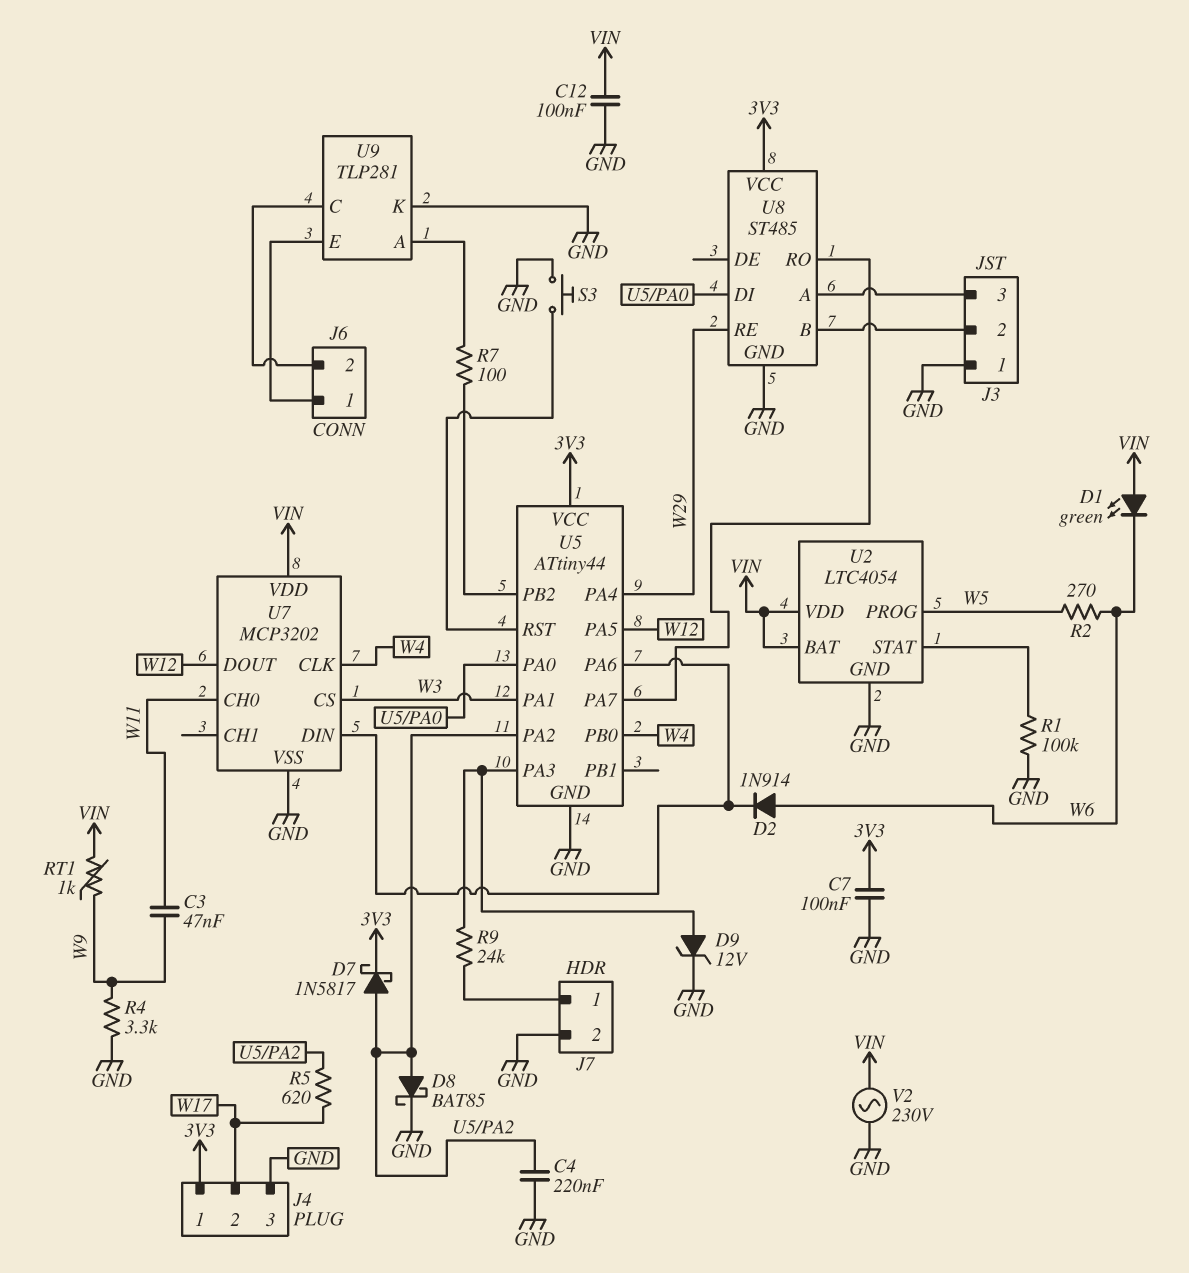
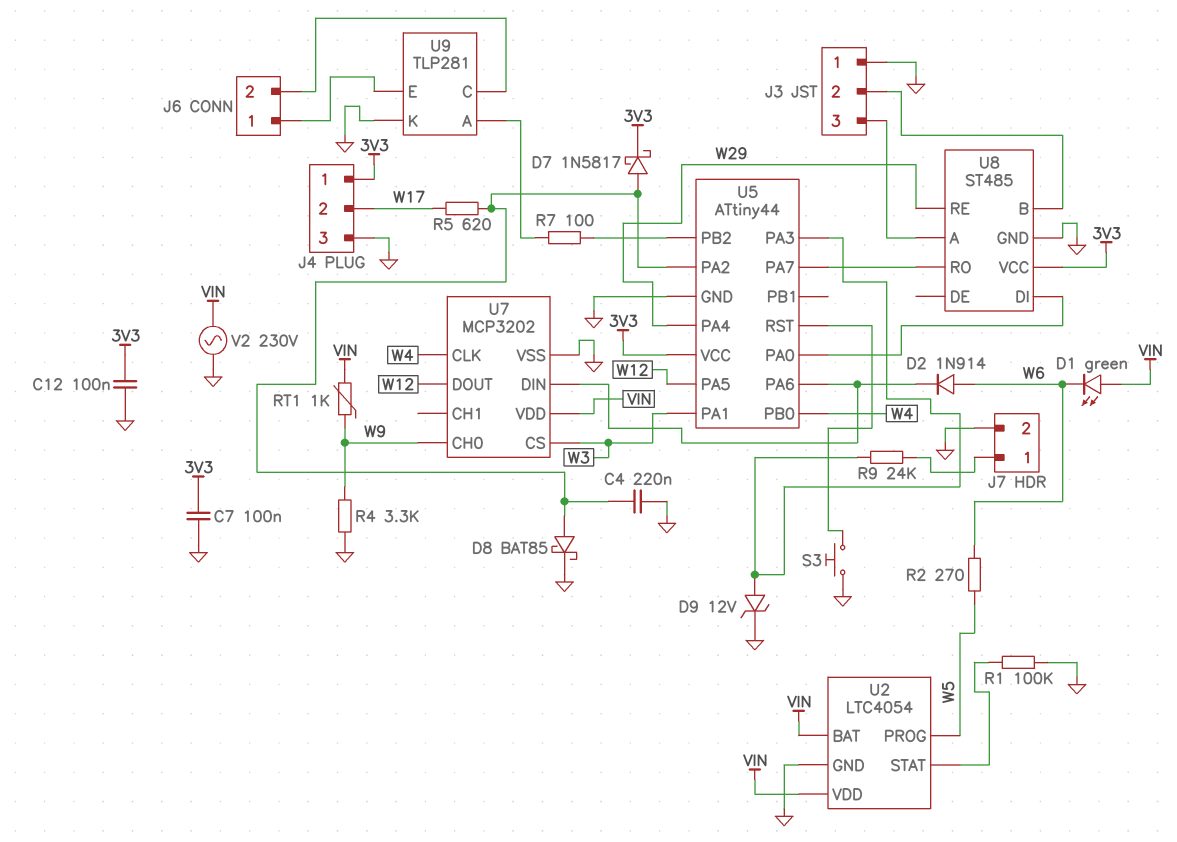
C3: 47nF (W9, W11) -> none
C12: 100nF (GND, VIN) -> 100nF (3V3, GND)
U7 pin CH0: W11 -> W9

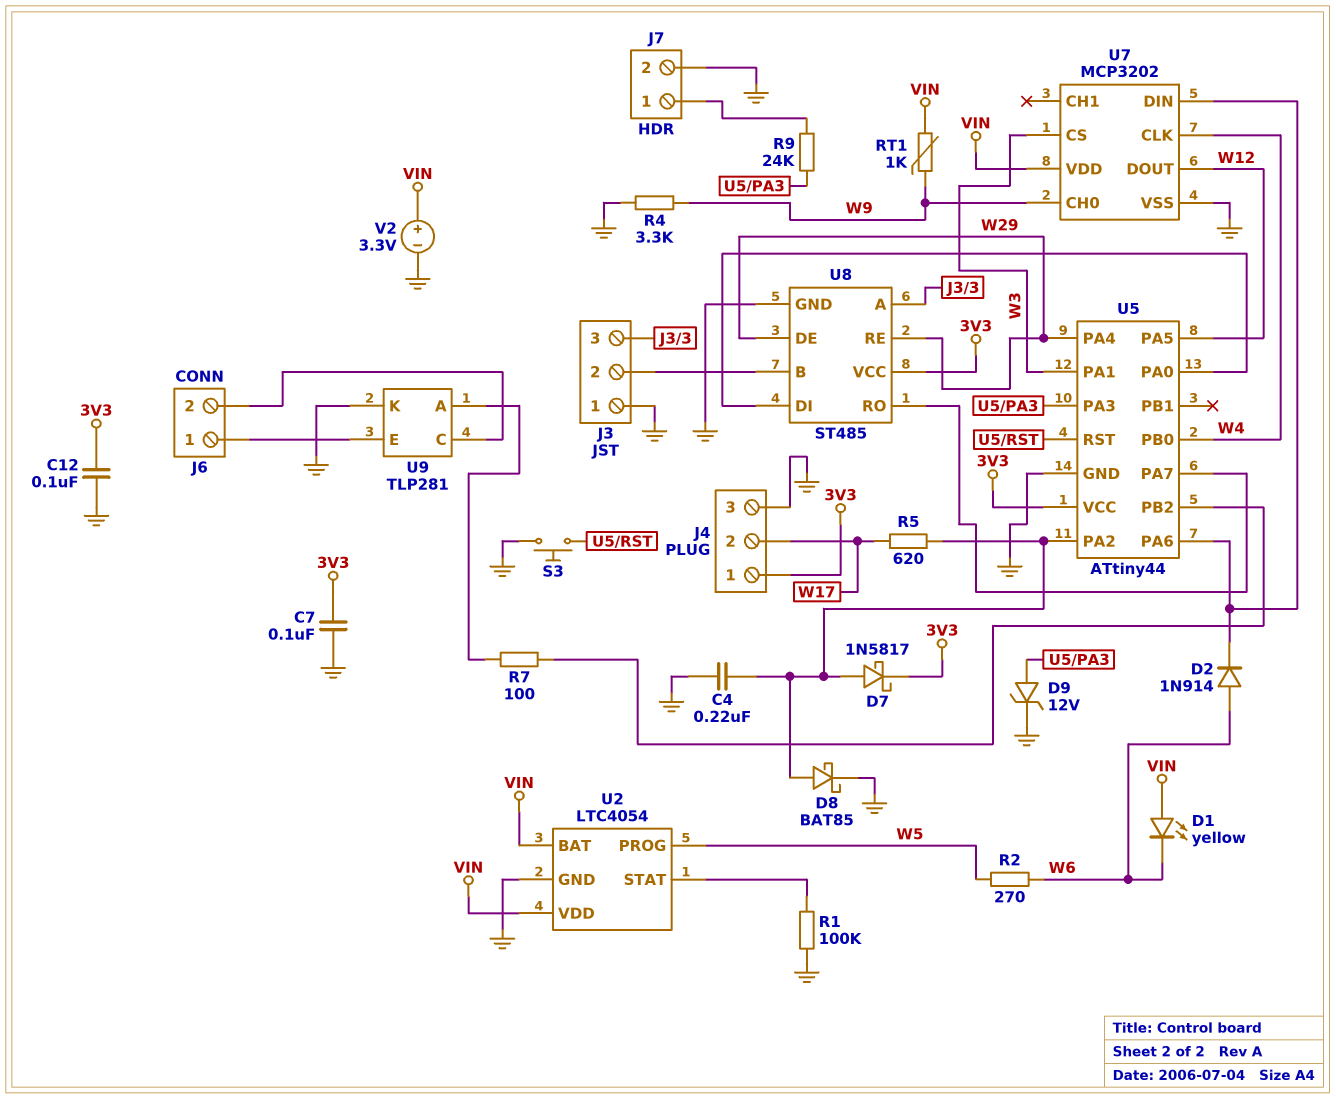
D1: LED green (A VIN, K W6) -> LED yellow (A VIN, K W6)
U8 pin DE: none -> W29
V2: AC 230V (GND, VIN) -> 3.3V (plus VIN, minus GND)

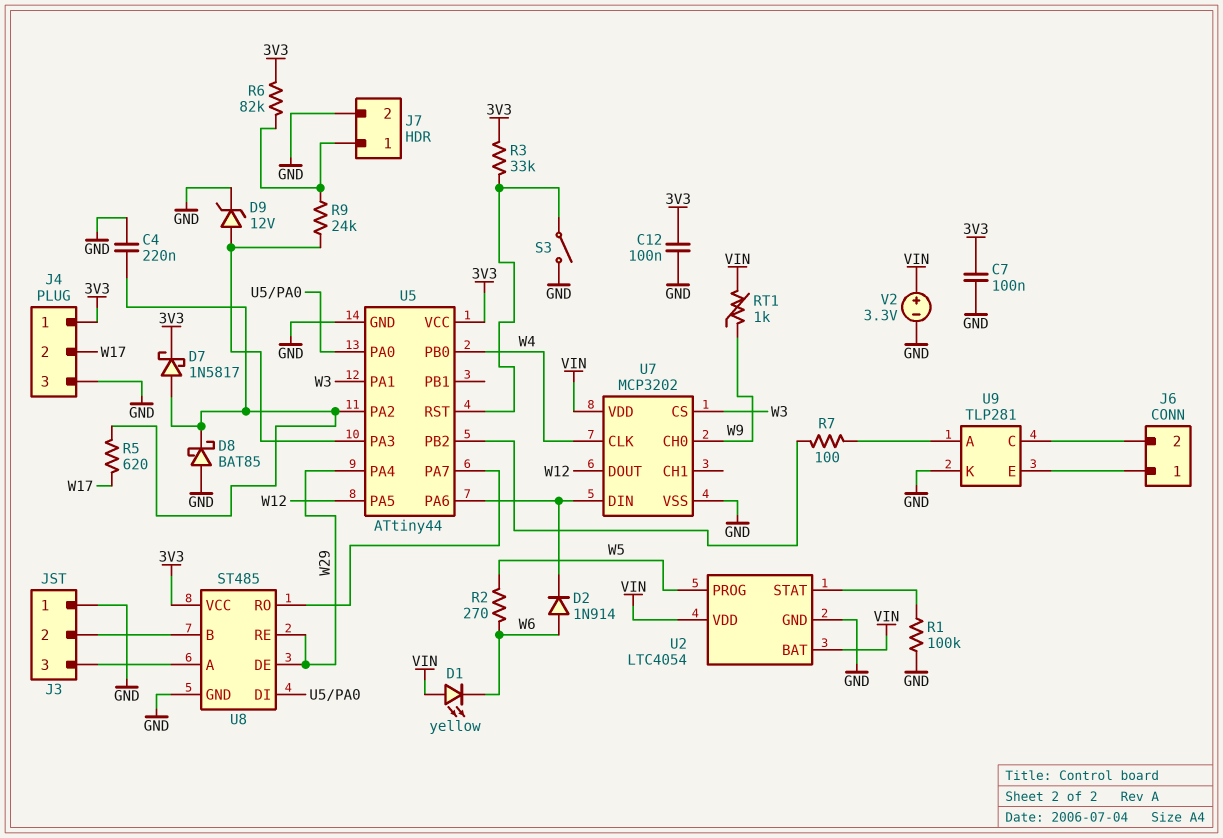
D8: schottky BAT85 (A U5/PA2, K GND) -> schottky BAT85 (A GND, K U5/PA2)
R3: none -> 33k (3V3, U5/RST)
R4: 3.3k (GND, W9) -> none
R6: none -> 82k (3V3, J7/1)
S3: button (GND, U5/RST) -> switch (GND, U5/RST)

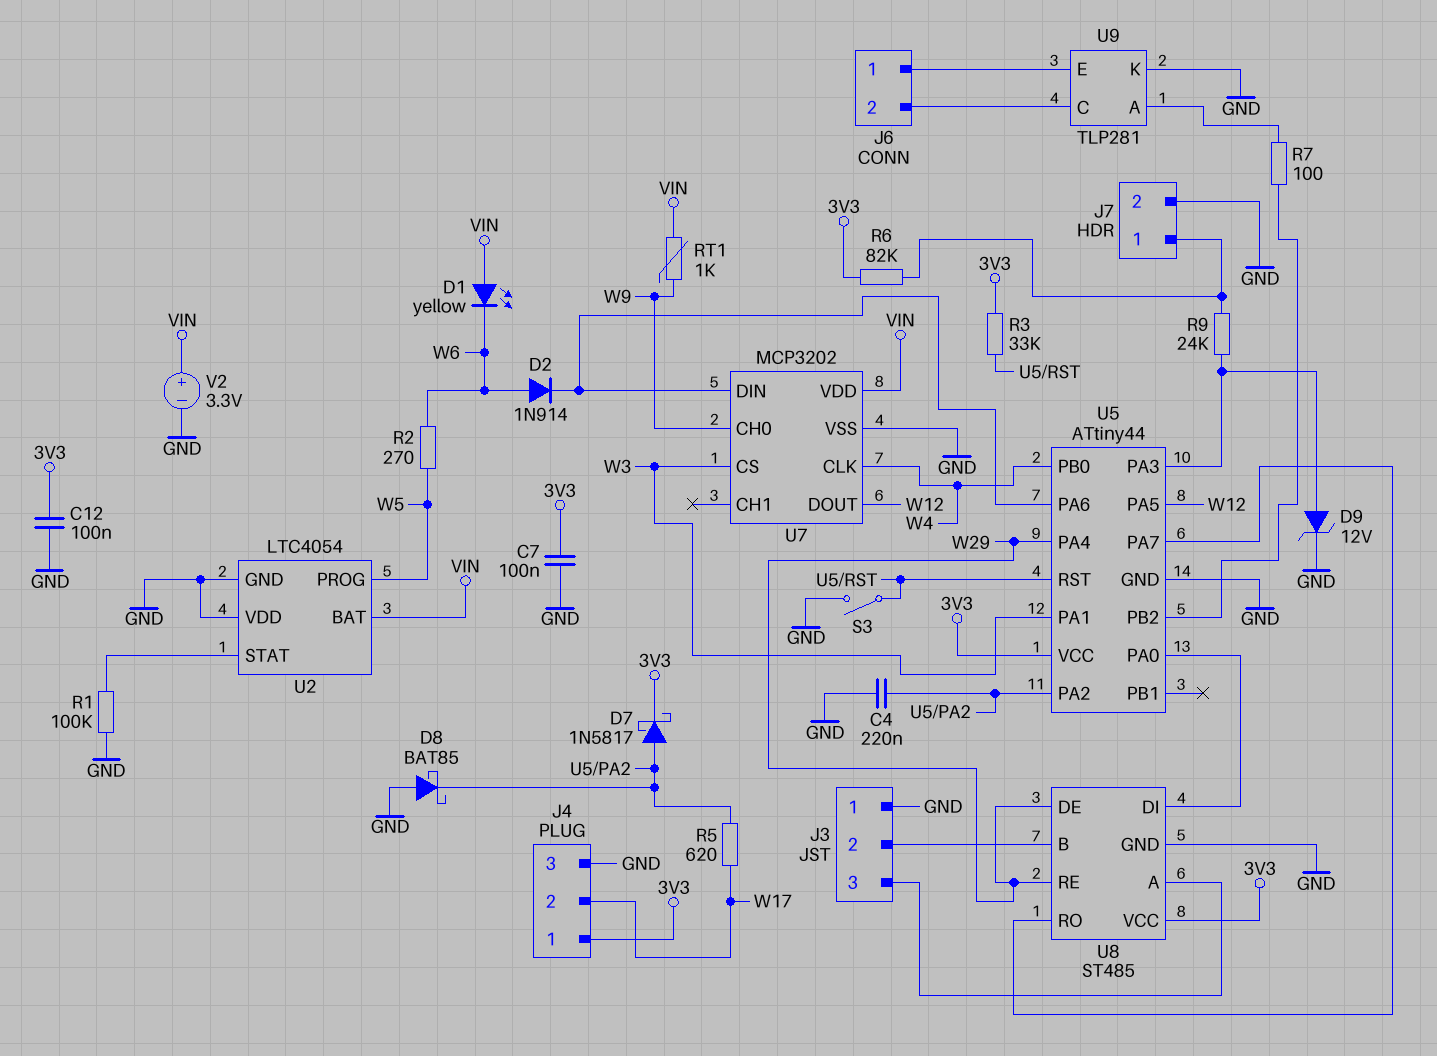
U2 pin VDD: VIN -> GND

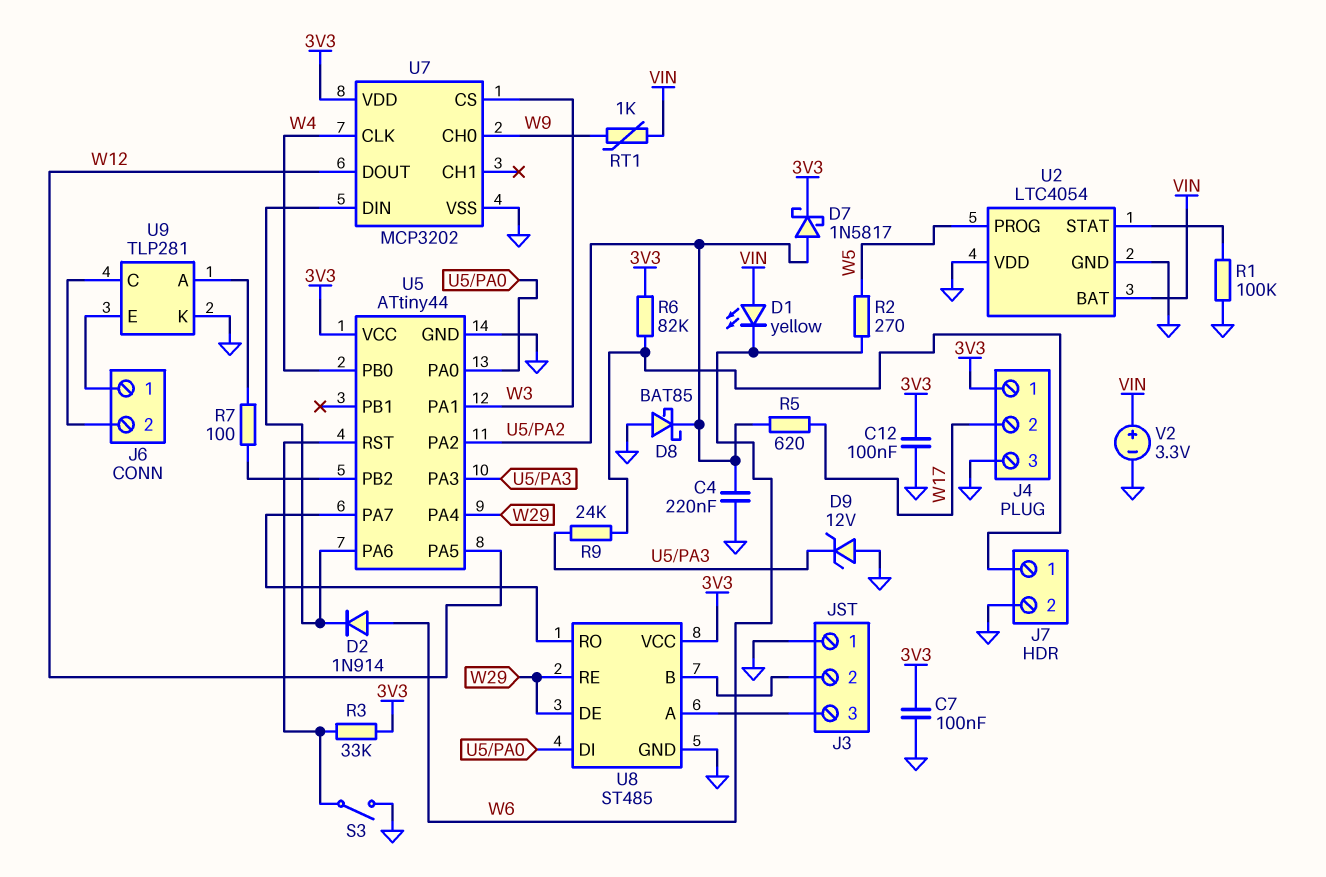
D9: zener 12V (A U5/PA3, K GND) -> zener 12V (A GND, K U5/PA3)
U7 pin VDD: VIN -> 3V3

